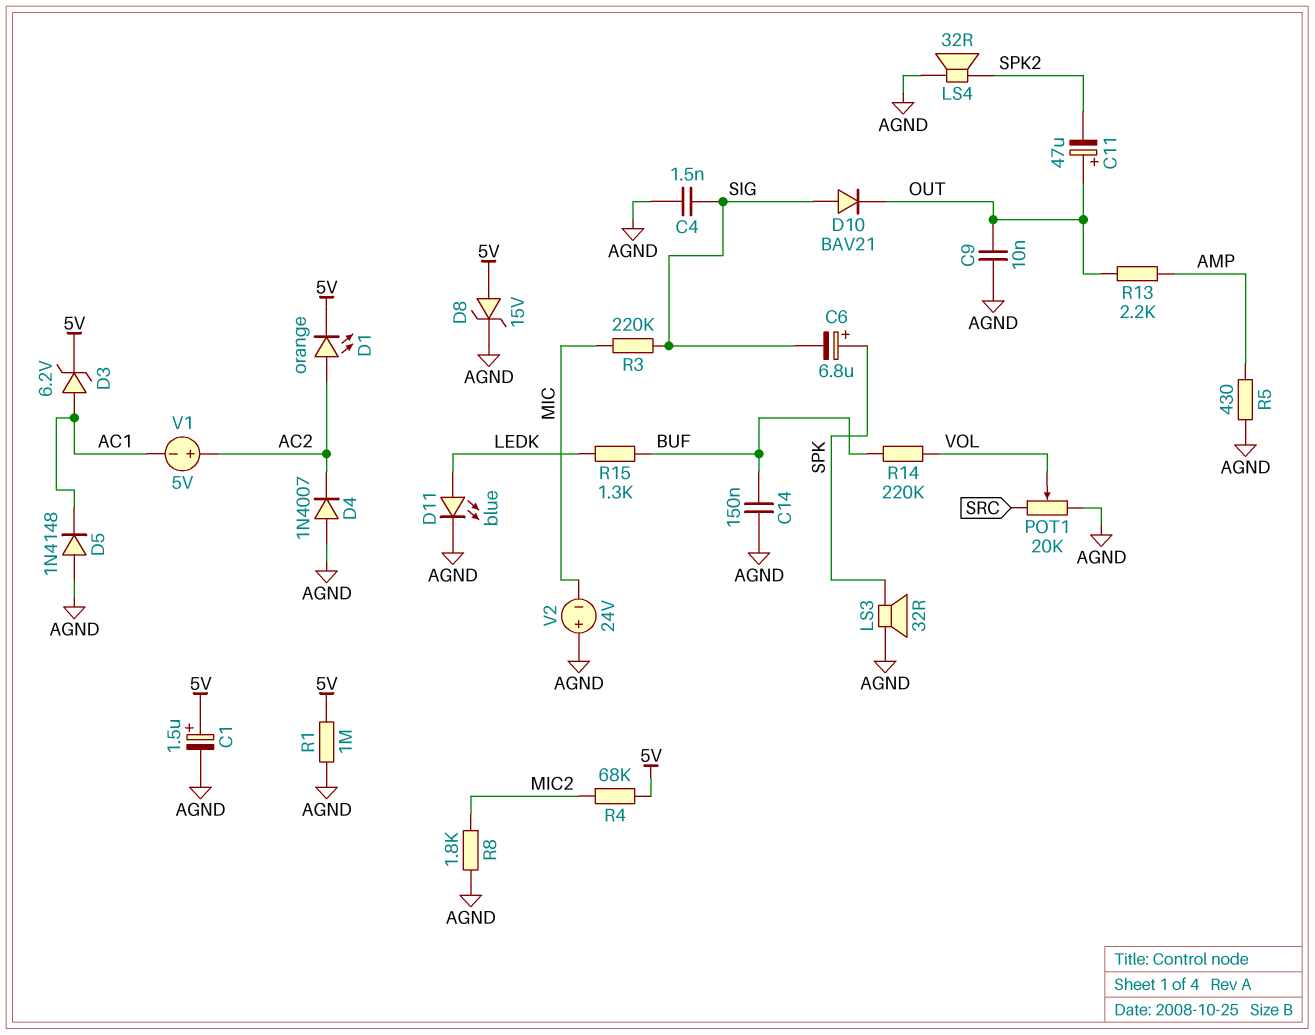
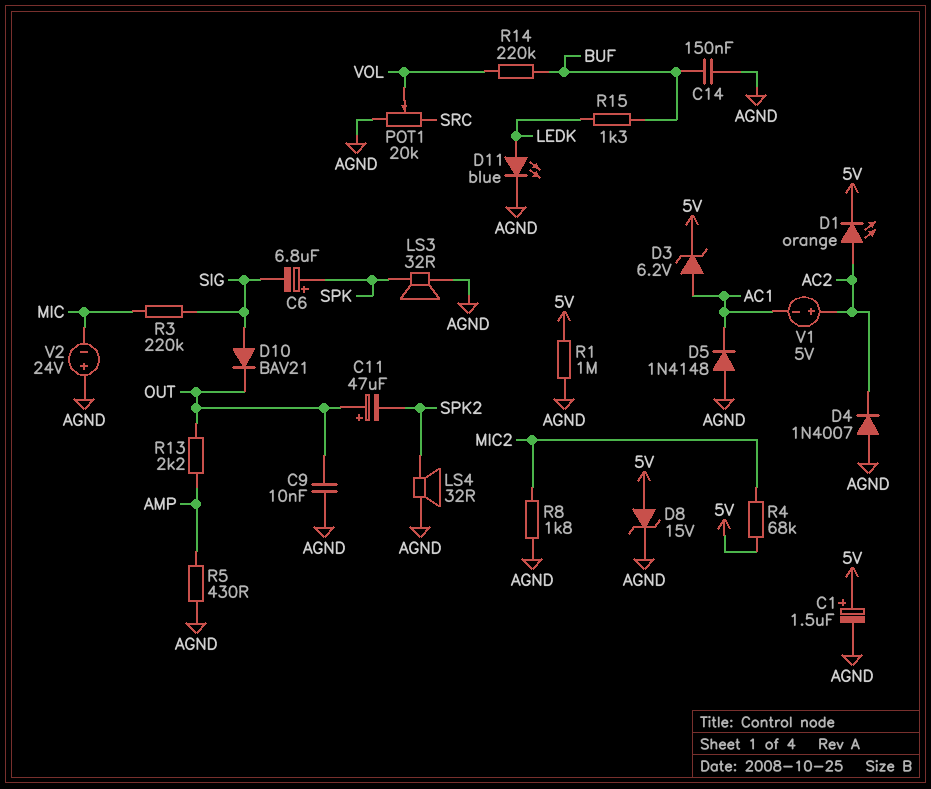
C4: 1.5nF (AGND, SIG) -> none

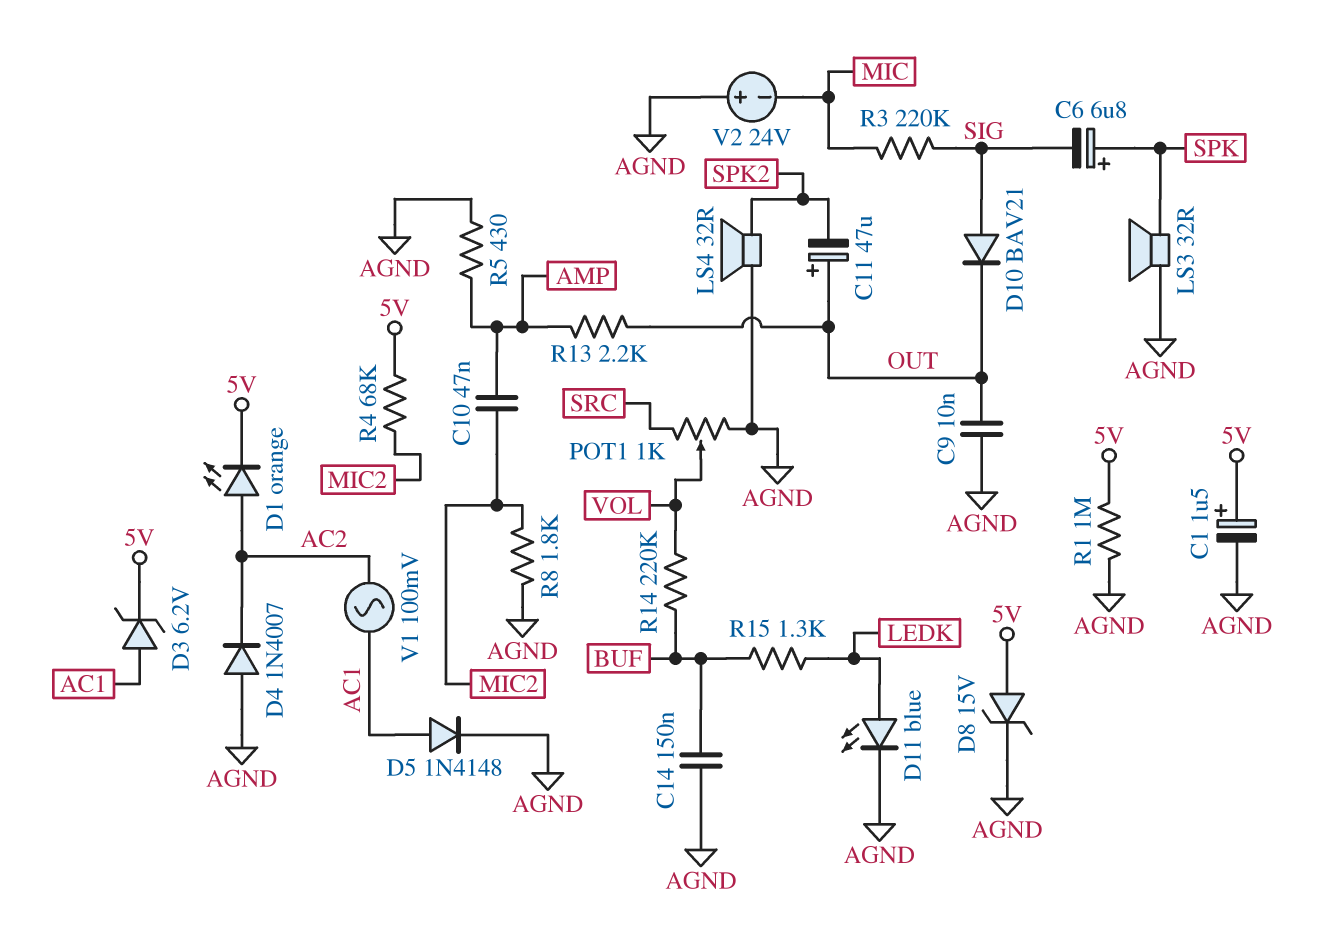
C10: none -> 47nF (AMP, MIC2)
D5: diode 1N4148 (A AGND, K AC1) -> diode 1N4148 (A AC1, K AGND)
POT1: 20k (AGND, SRC, wiper VOL) -> 1k (AGND, SRC, wiper VOL)
V1: 5V (plus AC2, minus AC1) -> AC 100mV (AC1, AC2)

